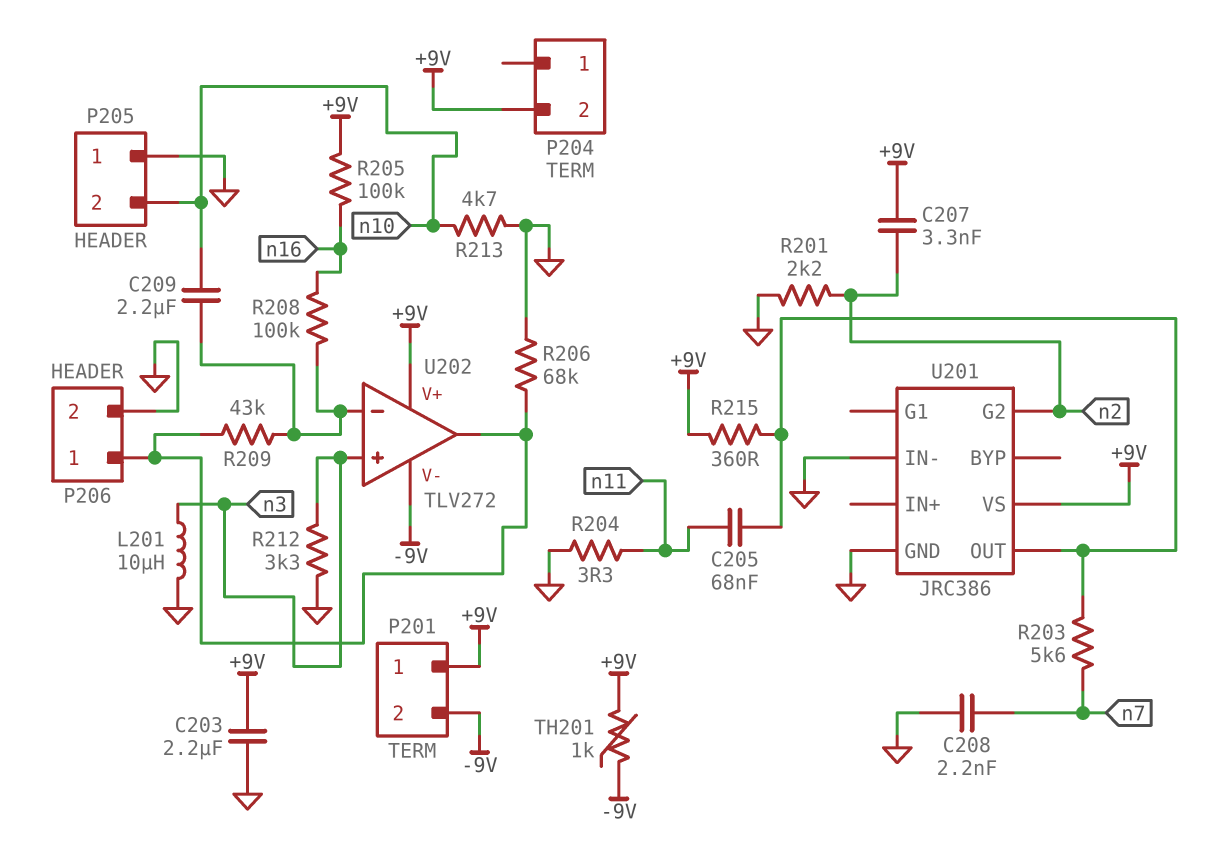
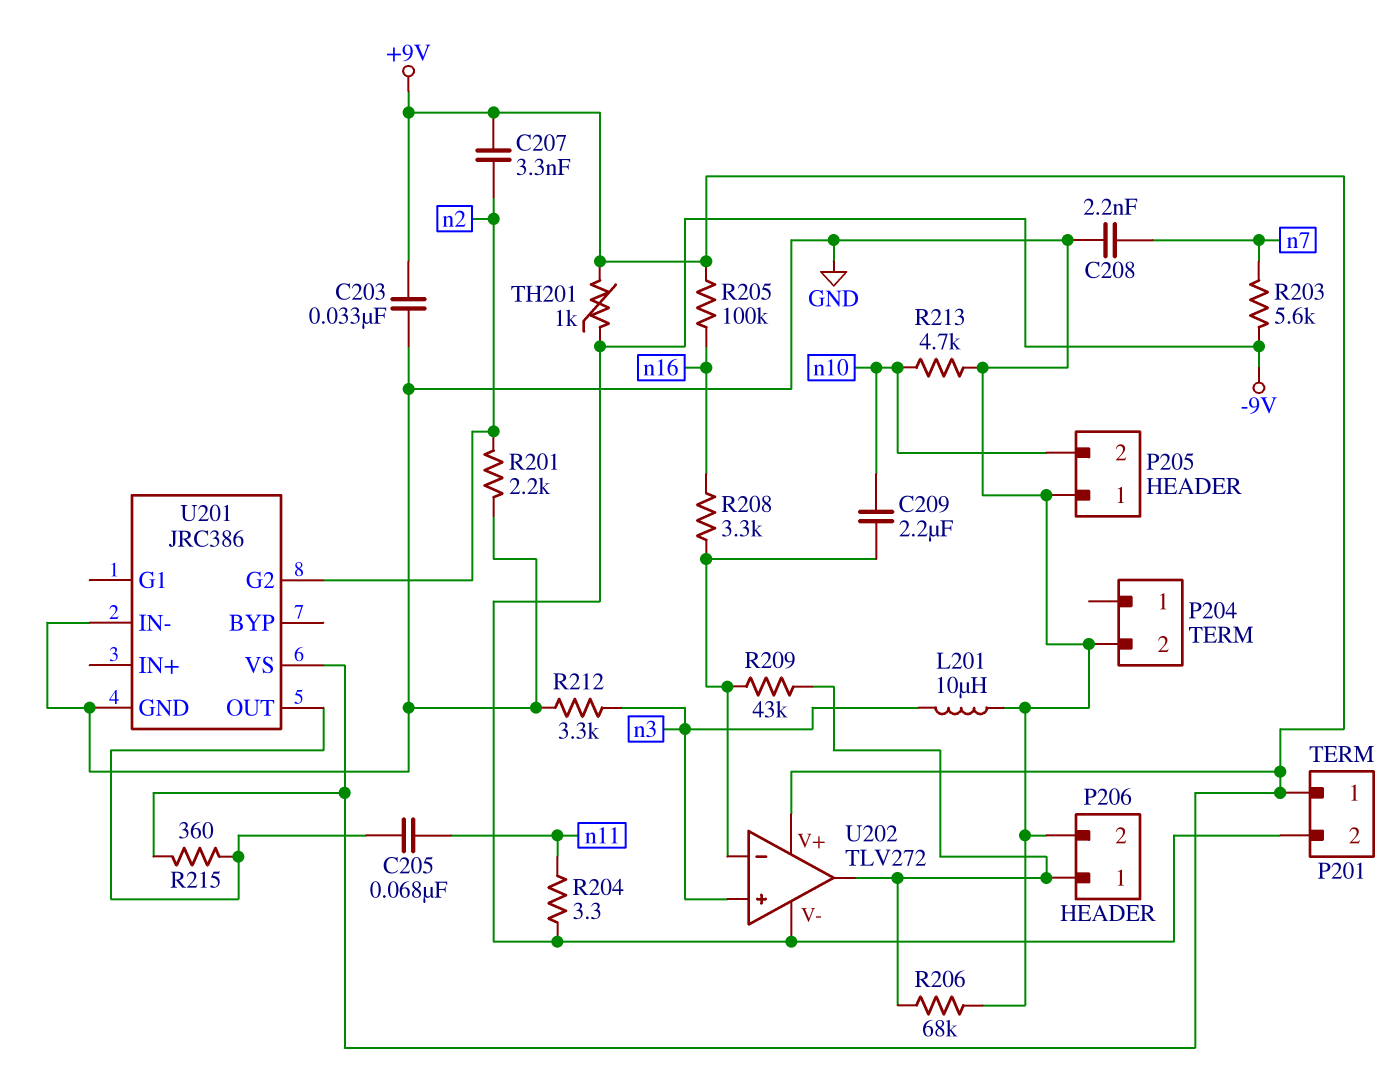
C203: 2.2uF (+9V, GND) -> 33nF (+9V, GND)
P204 pin 2: +9V -> GND
R203: 5.6k (U201/OUT, n7) -> 5.6k (-9V, n7)
R204: 3.3 (GND, n11) -> 3.3 (-9V, n11)
R208: 100k (U202/in-, n16) -> 3.3k (U202/in-, n16)

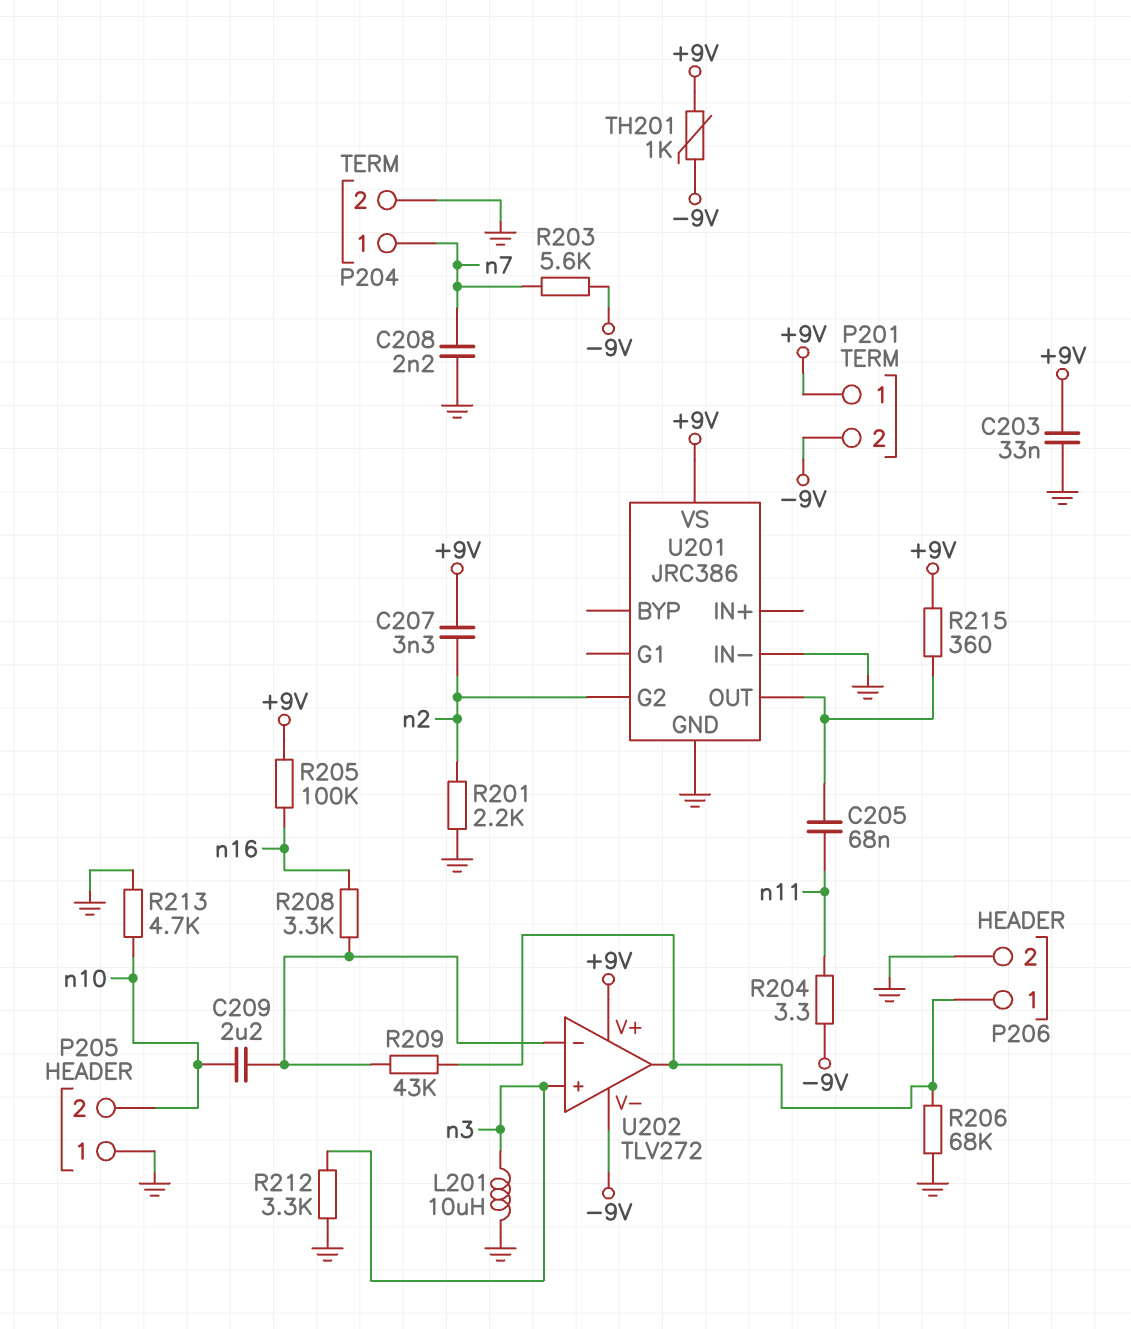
P204 pin 1: none -> n7

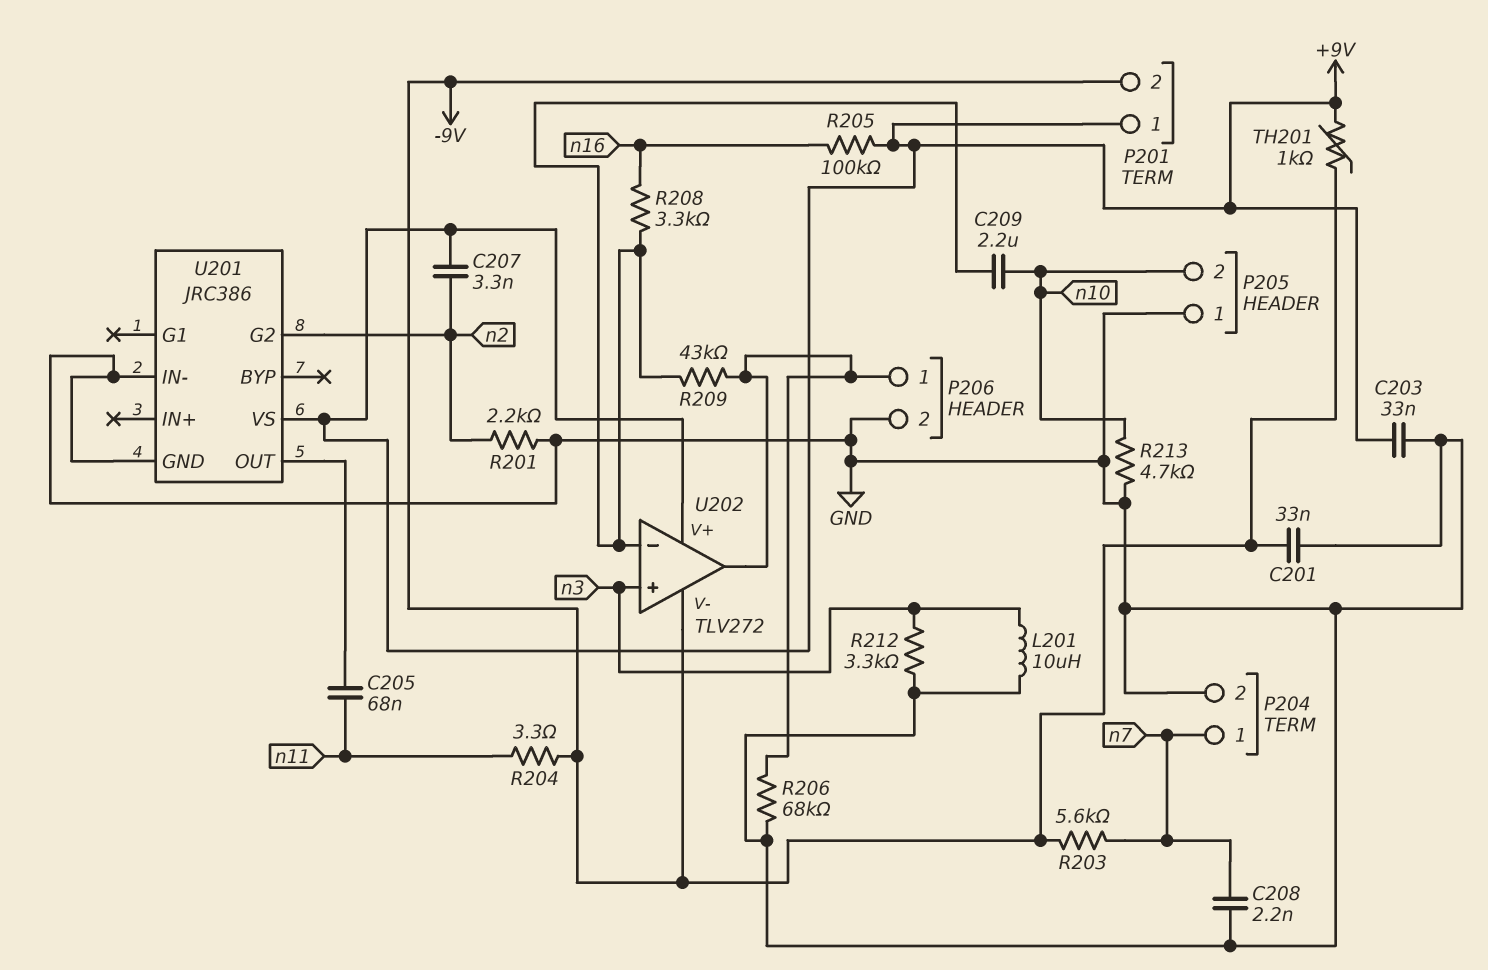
C201: none -> 33nF (-9V, GND)
R215: 360 (+9V, U201/OUT) -> none

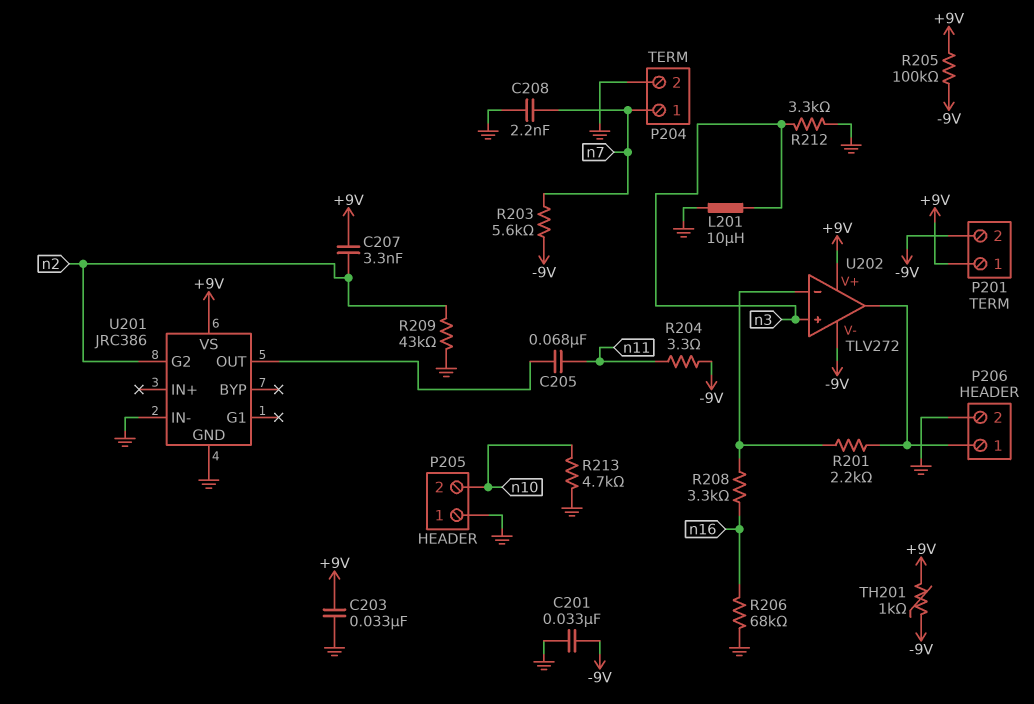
C209: 2.2uF (U202/in-, n10) -> none
R201: 2.2k (GND, n2) -> 2.2k (P206/1, U202/in-)
R205: 100k (+9V, n16) -> 100k (+9V, -9V)
R206: 68k (GND, P206/1) -> 68k (GND, n16)
R209: 43k (P206/1, U202/in-) -> 43k (GND, n2)

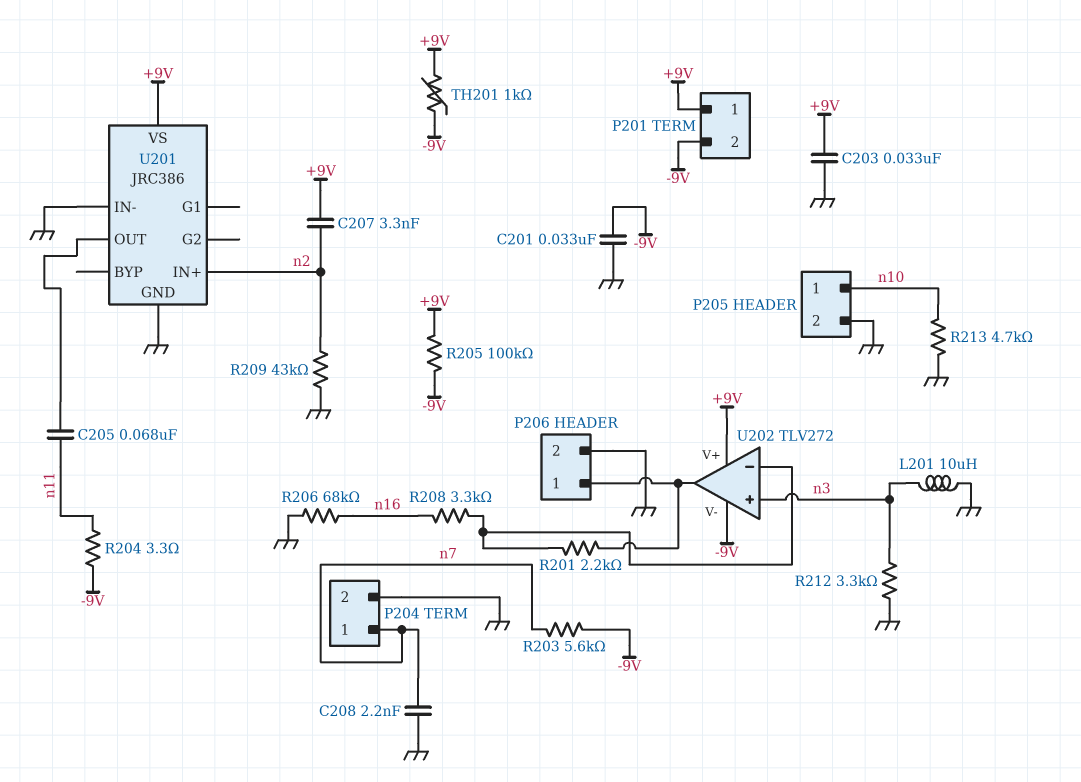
P205 pin 1: GND -> n10
P205 pin 2: n10 -> GND
U201 pin G2: n2 -> none
U201 pin IN+: none -> n2

